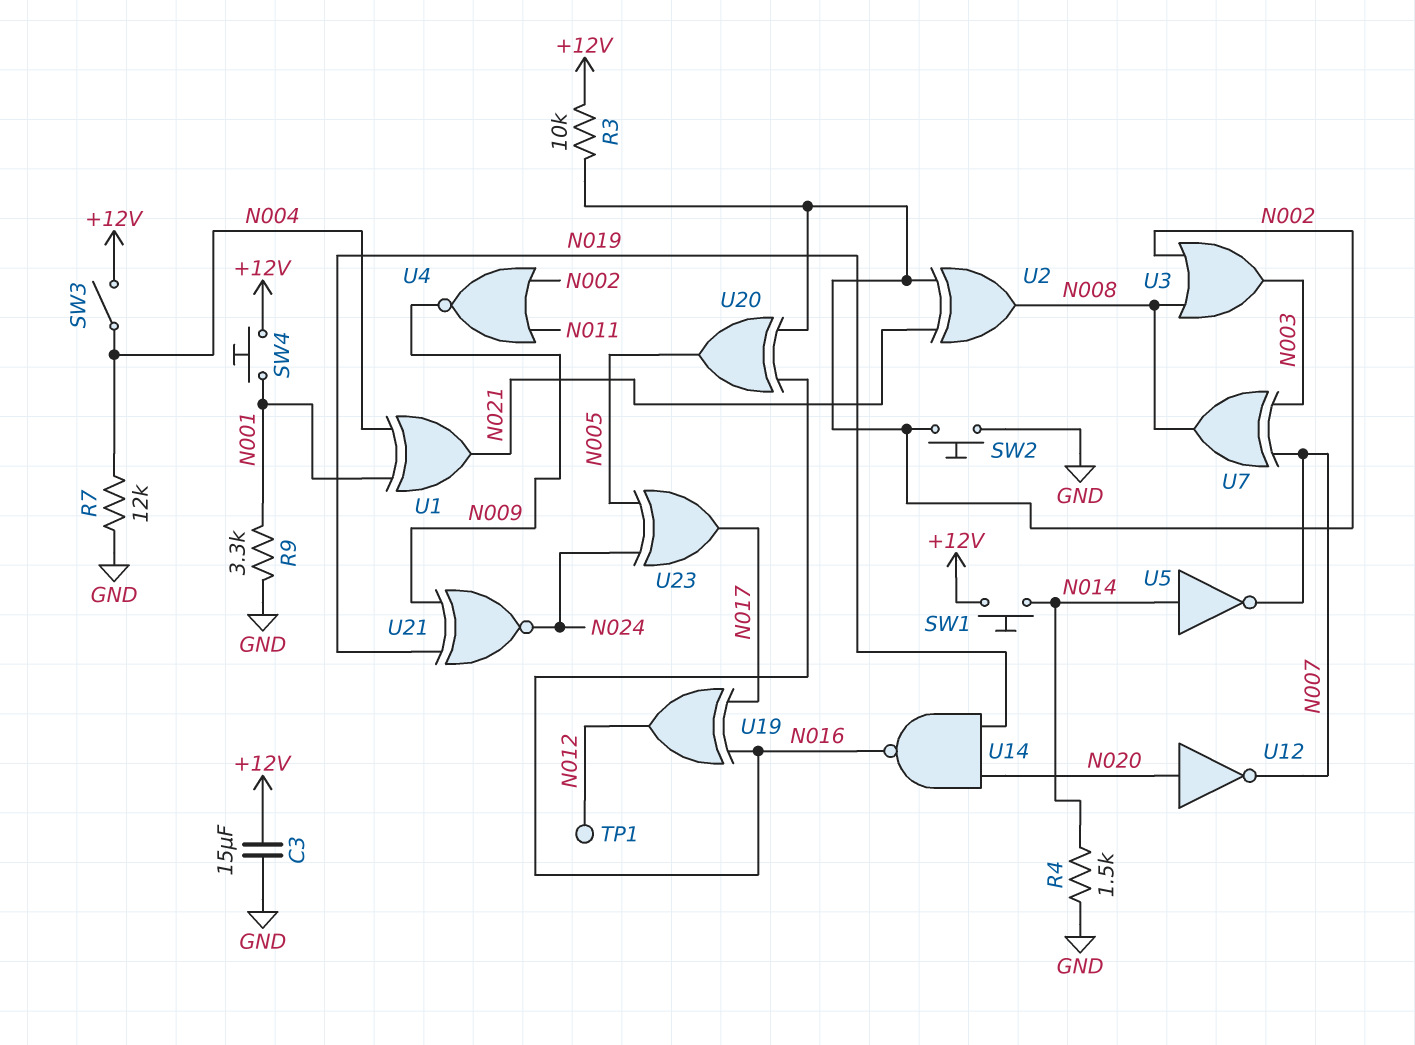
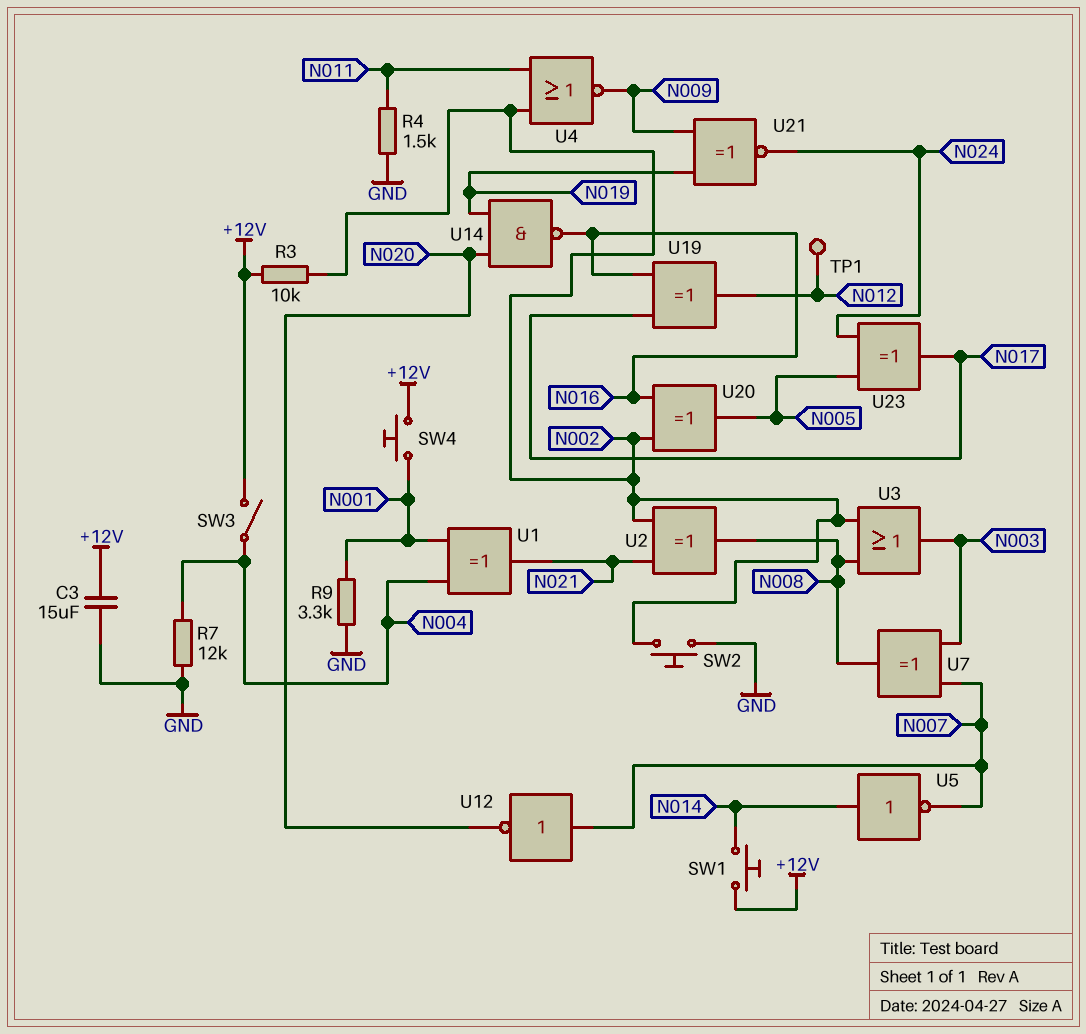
R4: 1.5k (GND, N014) -> 1.5k (GND, N011)
U12: NOT (in N020, out N007) -> NOT (in N007, out N020)

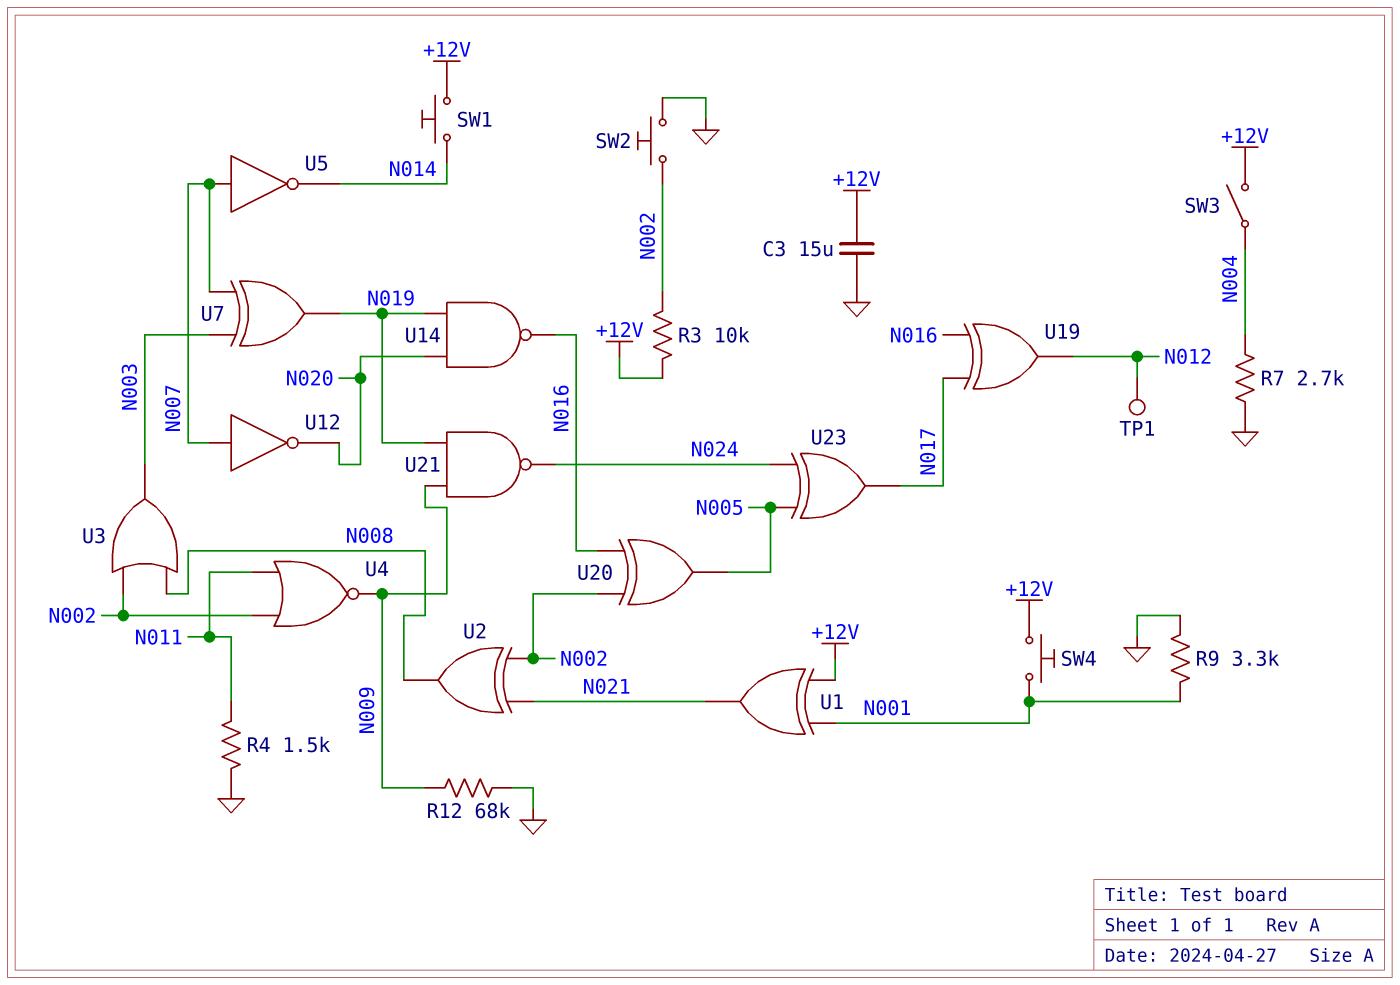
R7: 12k (GND, N004) -> 2.7k (GND, N004)
R12: none -> 68k (GND, N009)
U1: XOR (in N001, in N004, out N021) -> XOR (in +12V, in N001, out N021)
U5: NOT (in N014, out N007) -> NOT (in N007, out N014)
U7: XOR (in N003, in N007, out N008) -> XOR (in N003, in N007, out N019)
U21: XNOR (in N009, in N019, out N024) -> NAND (in N009, in N019, out N024)

